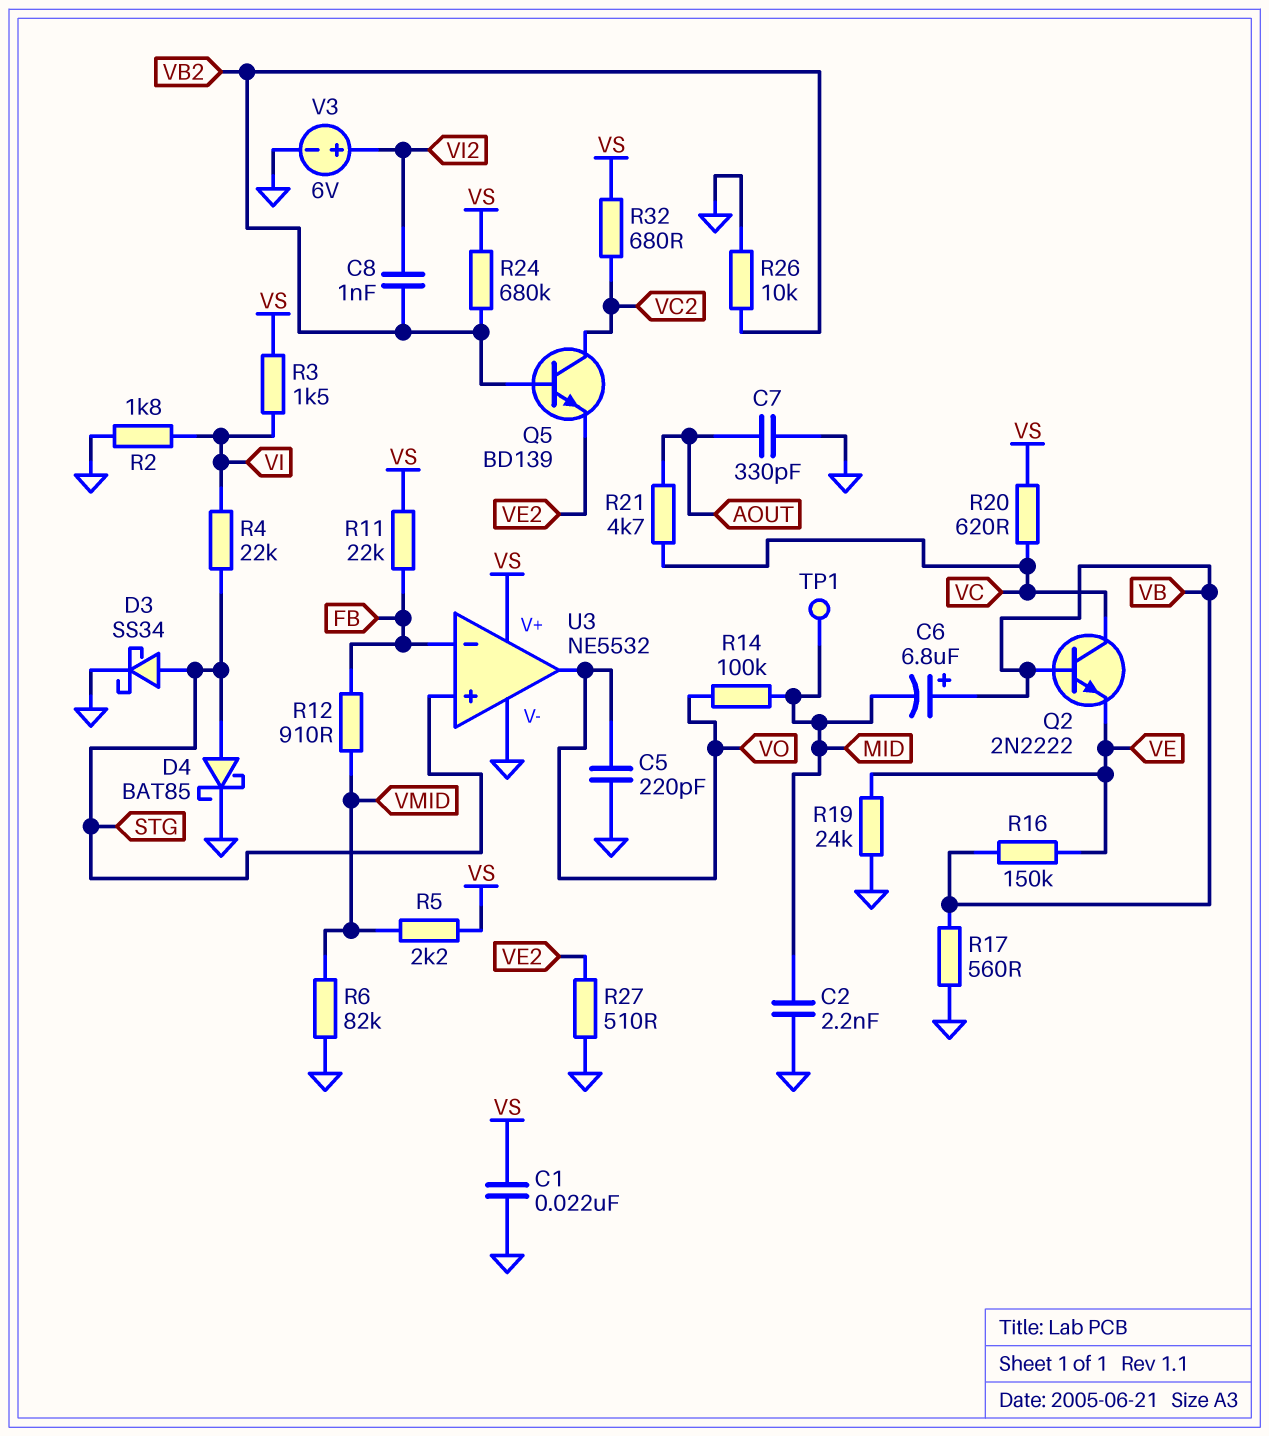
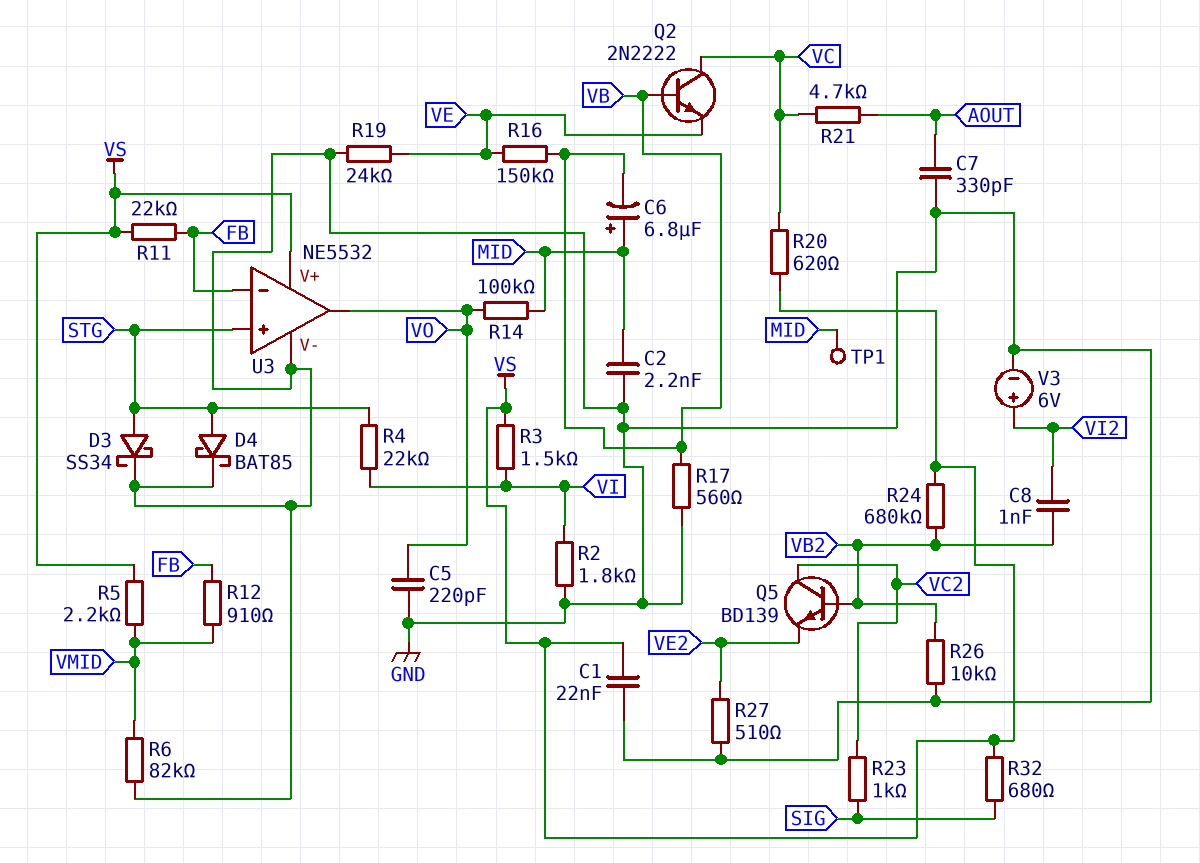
C6: 6.8uF (plus VB, minus MID) -> 6.8uF (plus MID, minus VB)
R23: none -> 1k (SIG, VC2)
R32: 680 (VC2, VS) -> 680 (SIG, VS)

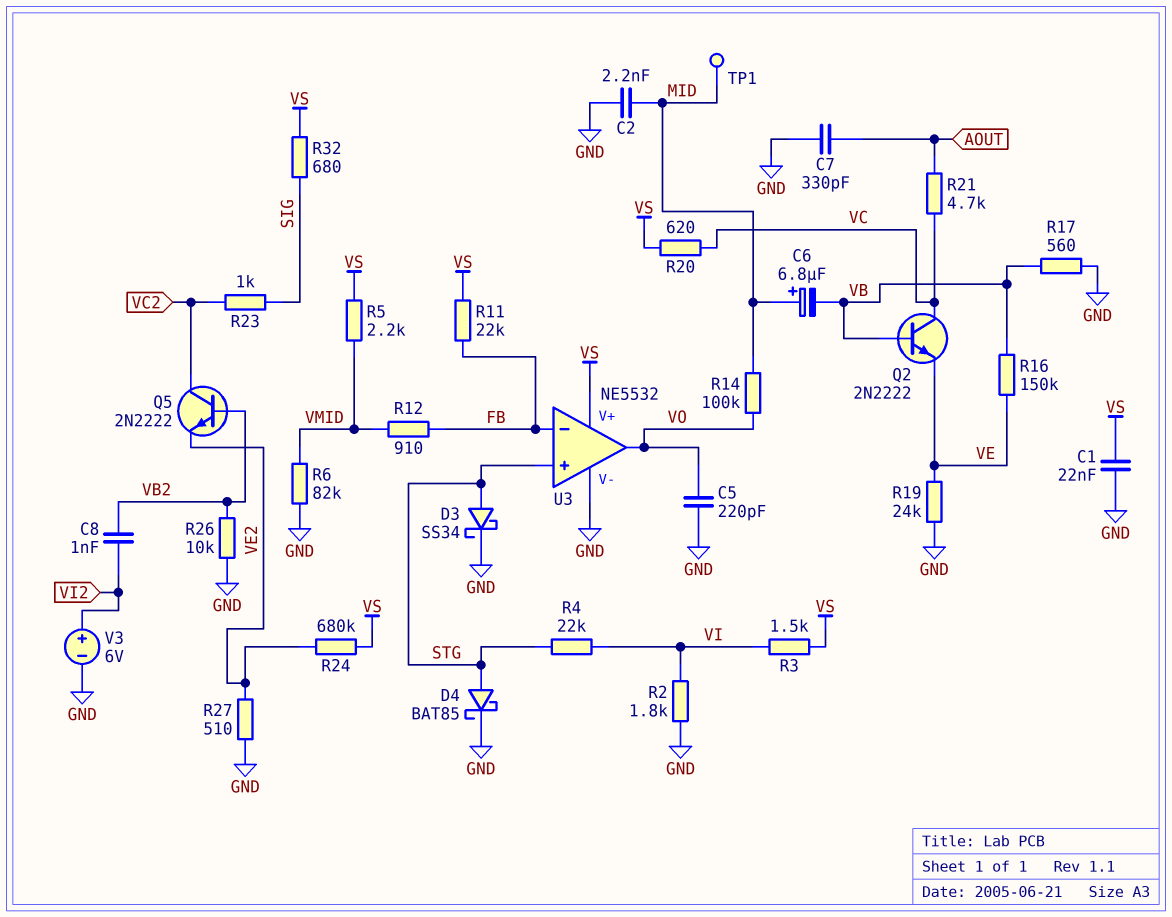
Q5: NPN BD139 (B VB2, C VC2, E VE2) -> NPN 2N2222 (B VB2, C VC2, E VE2)
R24: 680k (VB2, VS) -> 680k (VE2, VS)

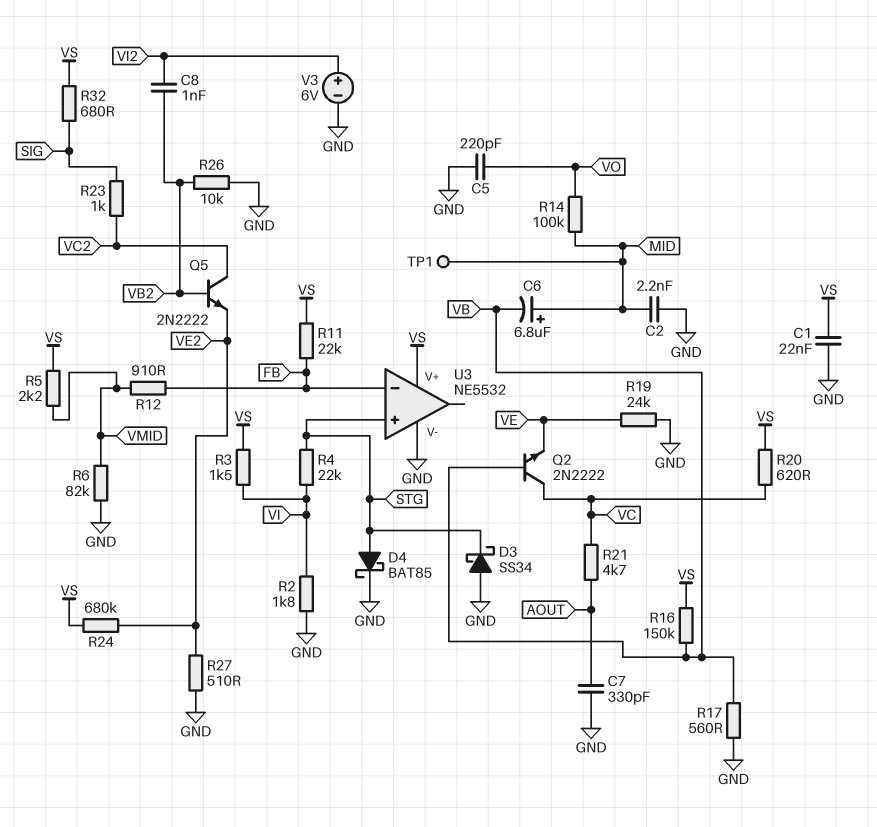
D3: schottky SS34 (A STG, K GND) -> schottky SS34 (A GND, K STG)
R16: 150k (VB, VE) -> 150k (VB, VS)
U3 pin out: VO -> none

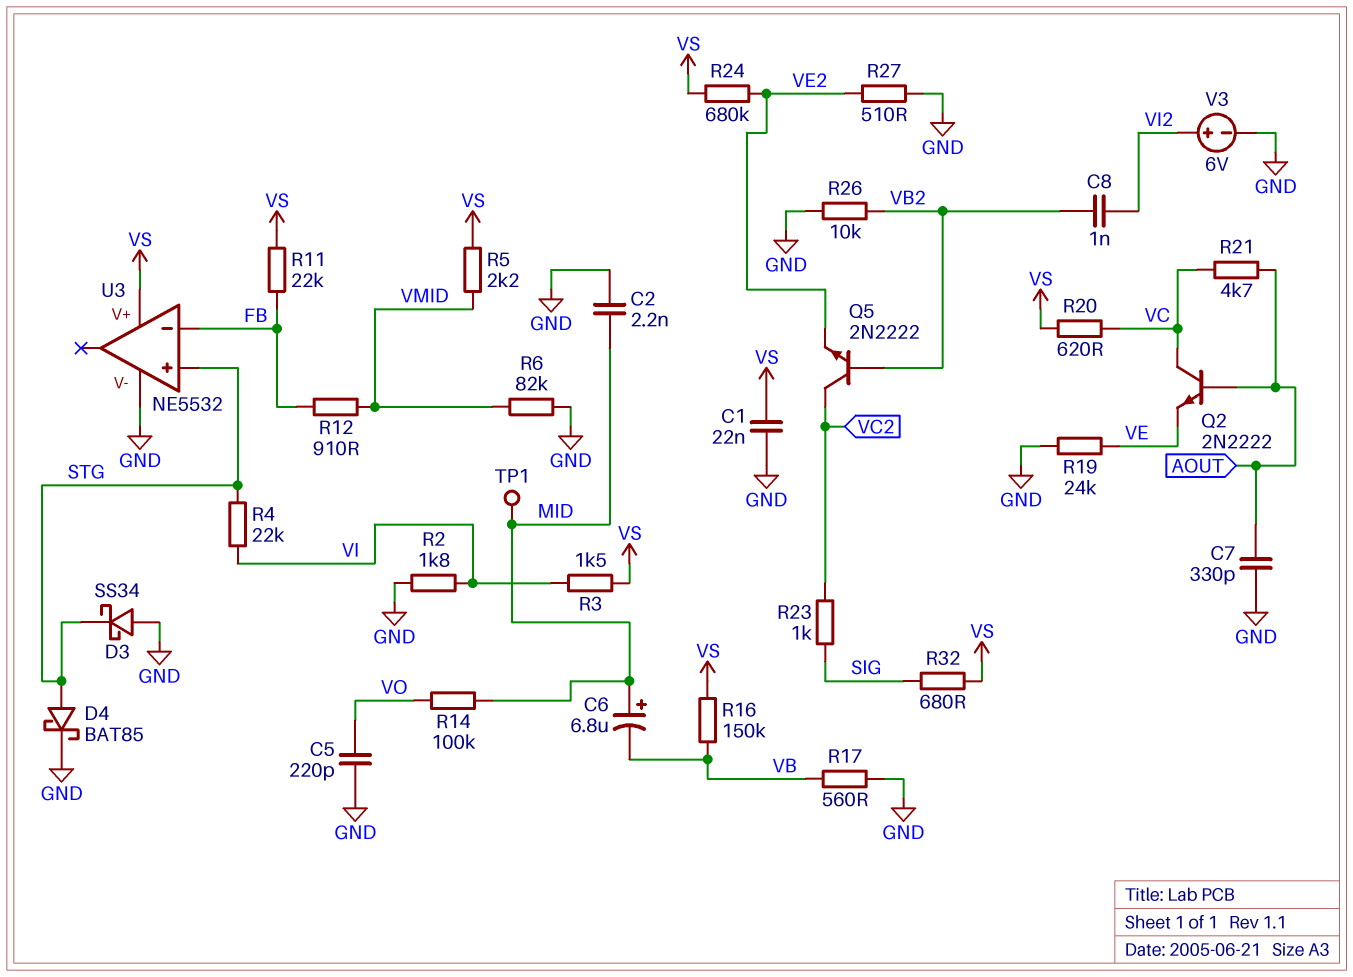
Q2: NPN 2N2222 (B VB, C VC, E VE) -> NPN 2N2222 (B AOUT, C VC, E VE)

